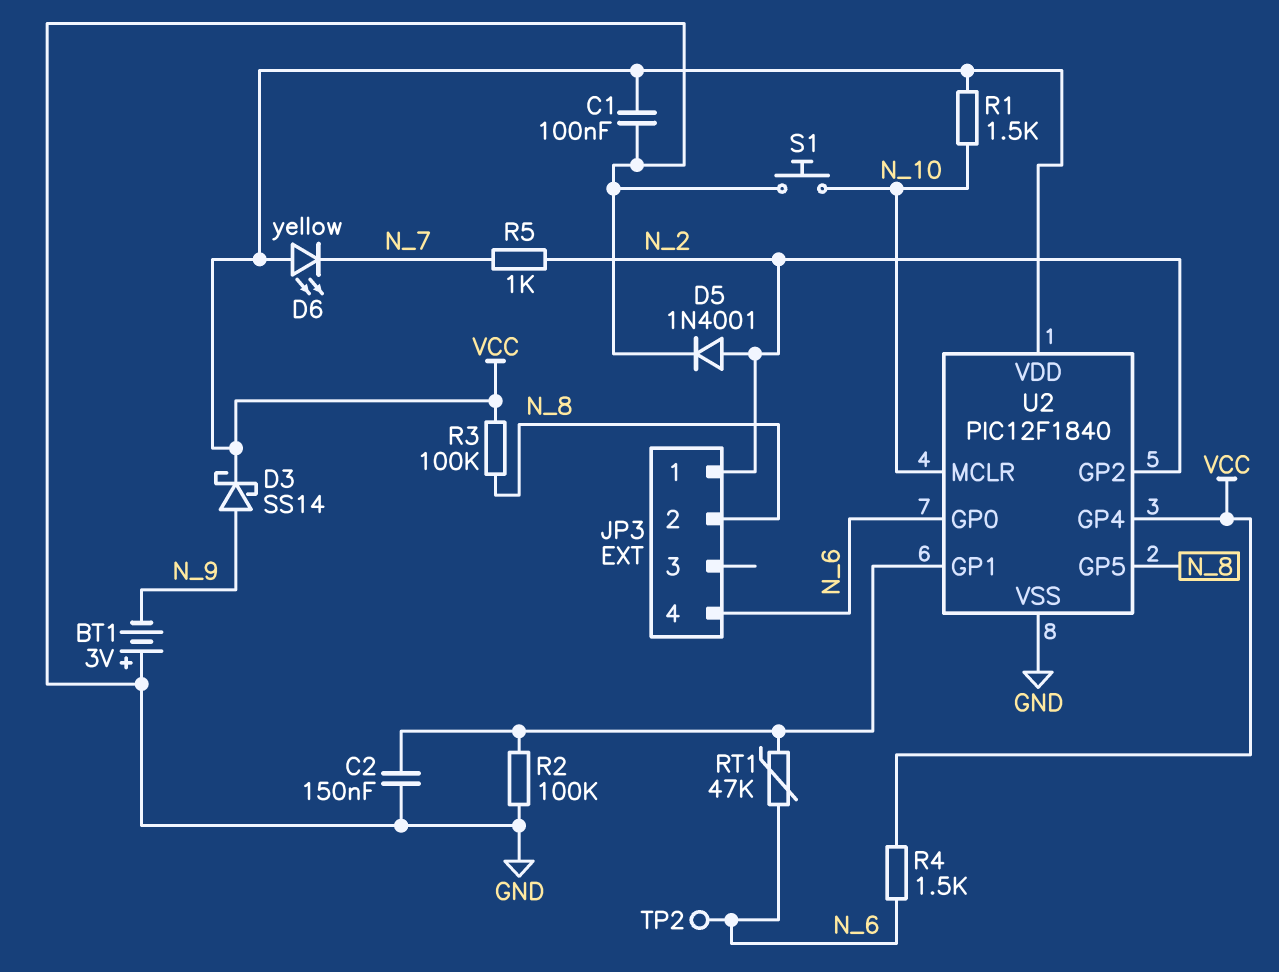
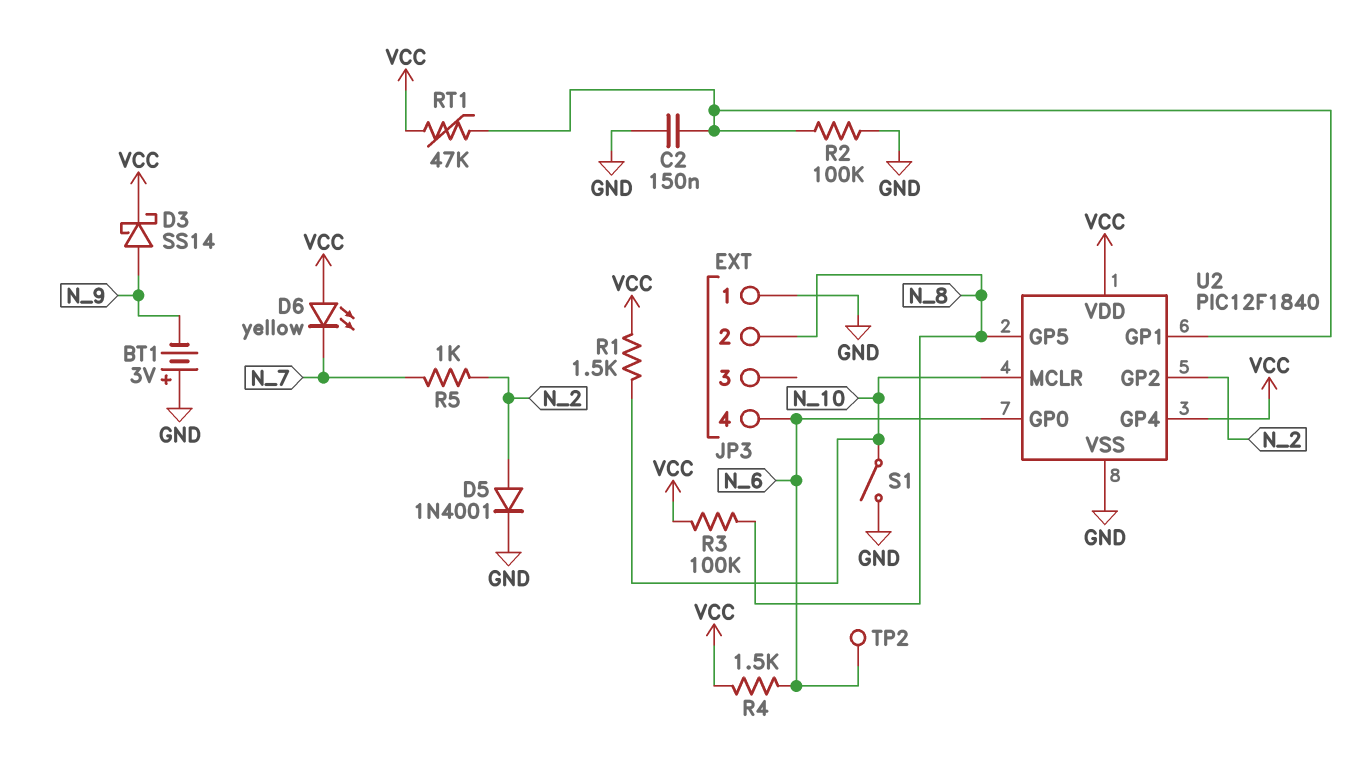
C1: 100nF (GND, VCC) -> none
JP3 pin 1: N_2 -> GND
RT1: 47k (N_6, U2/GP1) -> 47k (U2/GP1, VCC)
S1: button (GND, N_10) -> switch (GND, N_10)

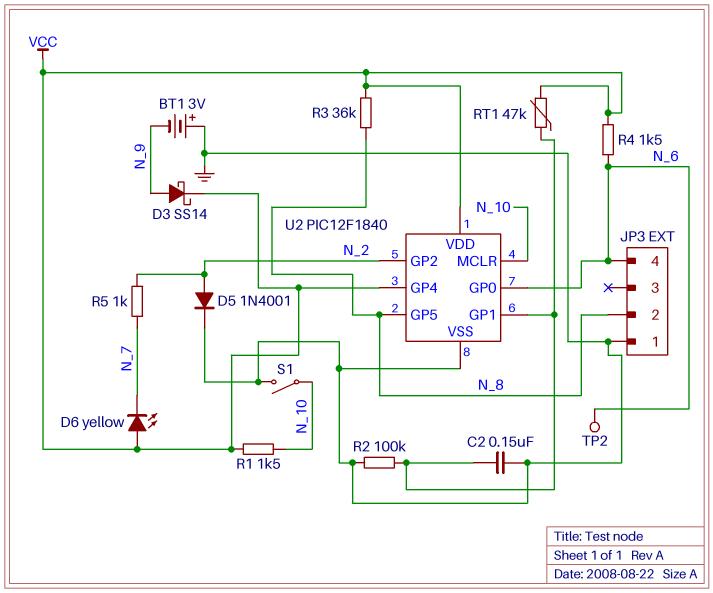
R3: 100k (N_8, VCC) -> 36k (N_8, VCC)

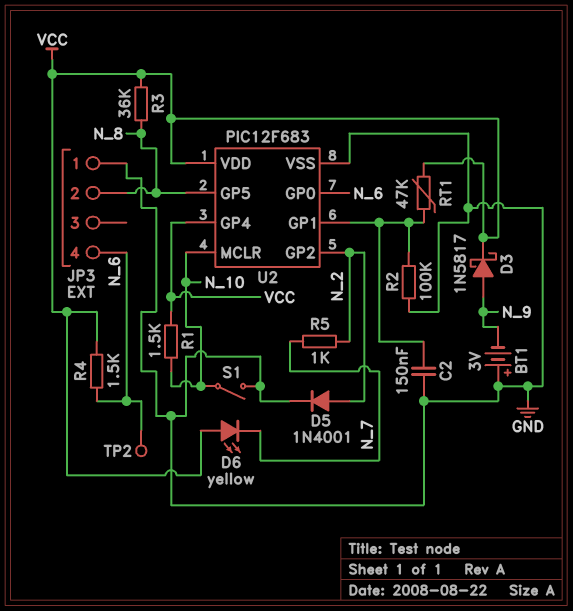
D3: schottky SS14 (A N_9, K VCC) -> schottky 1N5817 (A N_9, K VCC)
U2: PIC12F1840 -> PIC12F683

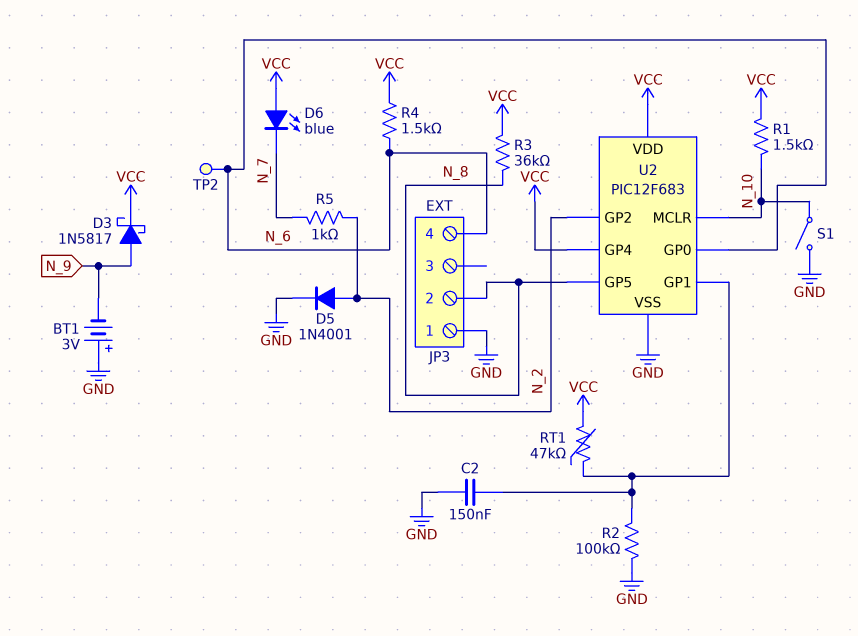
D6: LED yellow (A VCC, K N_7) -> LED blue (A VCC, K N_7)

